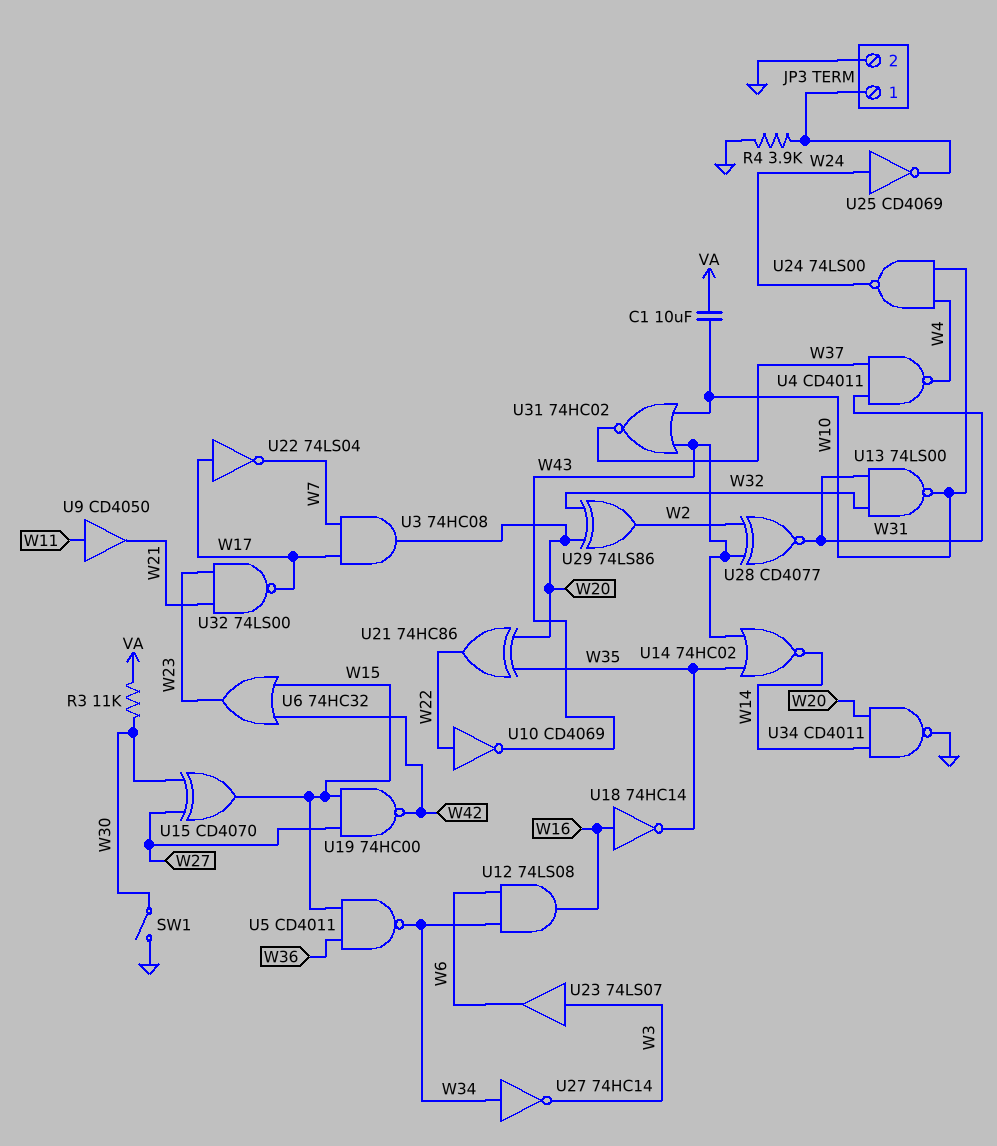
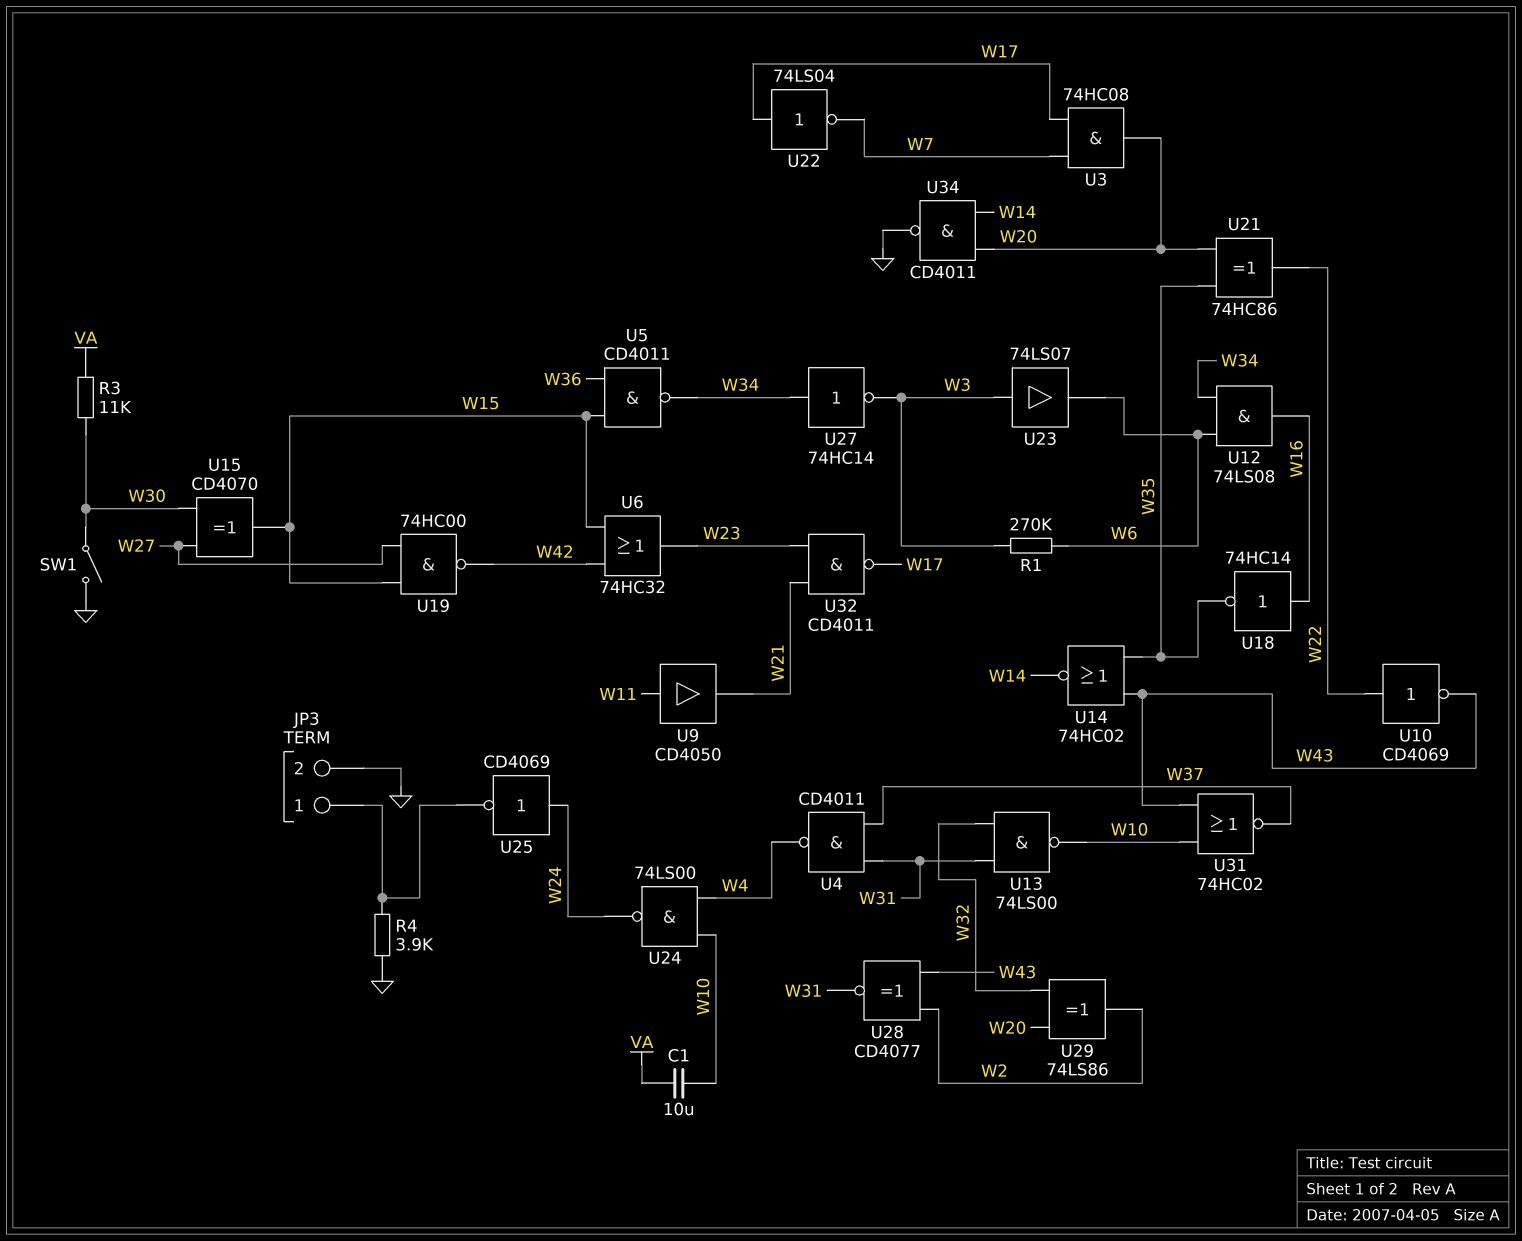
R1: none -> 270k (W3, W6)
U32: NAND 74LS00 (in W21, in W23, out W17) -> NAND CD4011 (in W21, in W23, out W17)

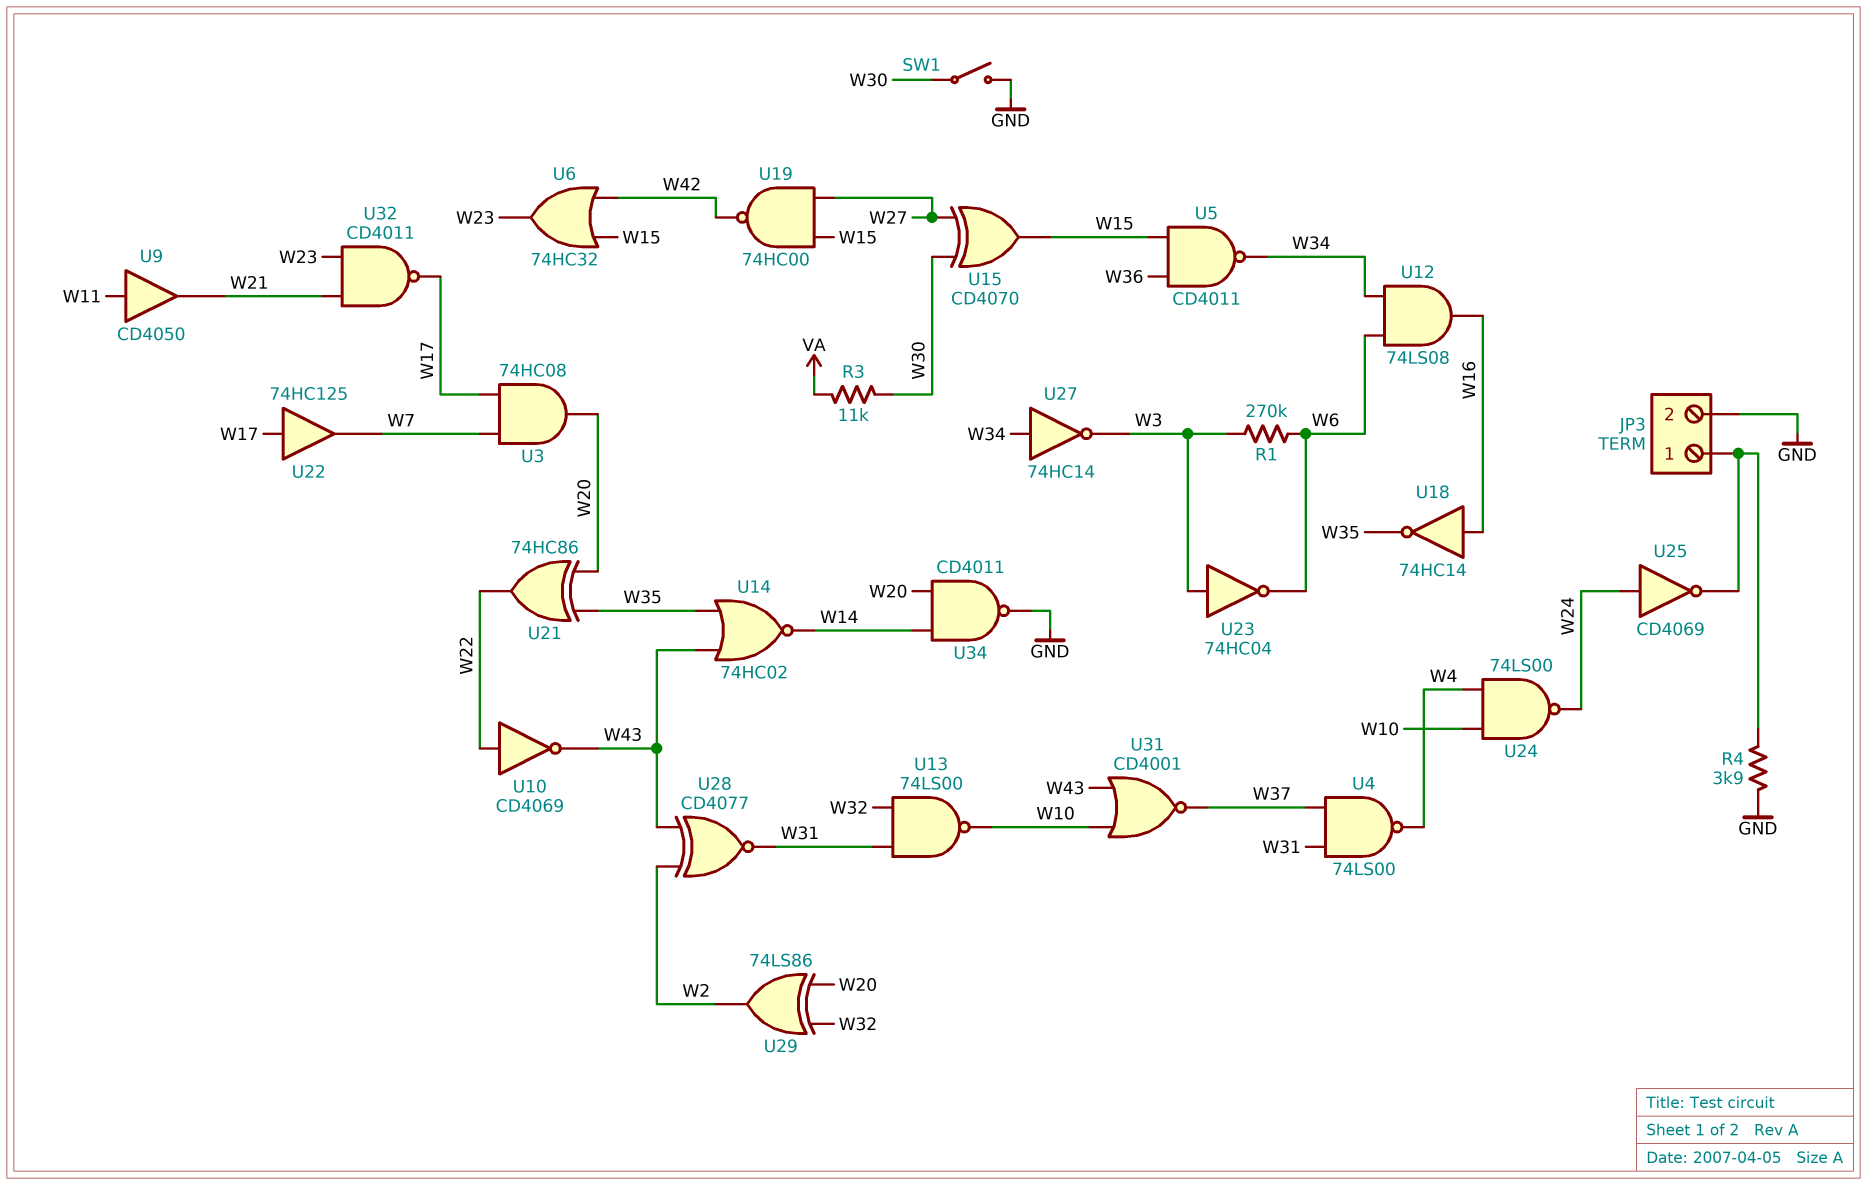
C1: 10uF (VA, W10) -> none
U4: NAND CD4011 (in W31, in W37, out W4) -> NAND 74LS00 (in W31, in W37, out W4)
U22: NOT 74LS04 (in W17, out W7) -> buffer 74HC125 (in W17, out W7)
U23: buffer 74LS07 (in W3, out W6) -> NOT 74HC04 (in W3, out W6)
U31: NOR 74HC02 (in W10, in W43, out W37) -> NOR CD4001 (in W10, in W43, out W37)

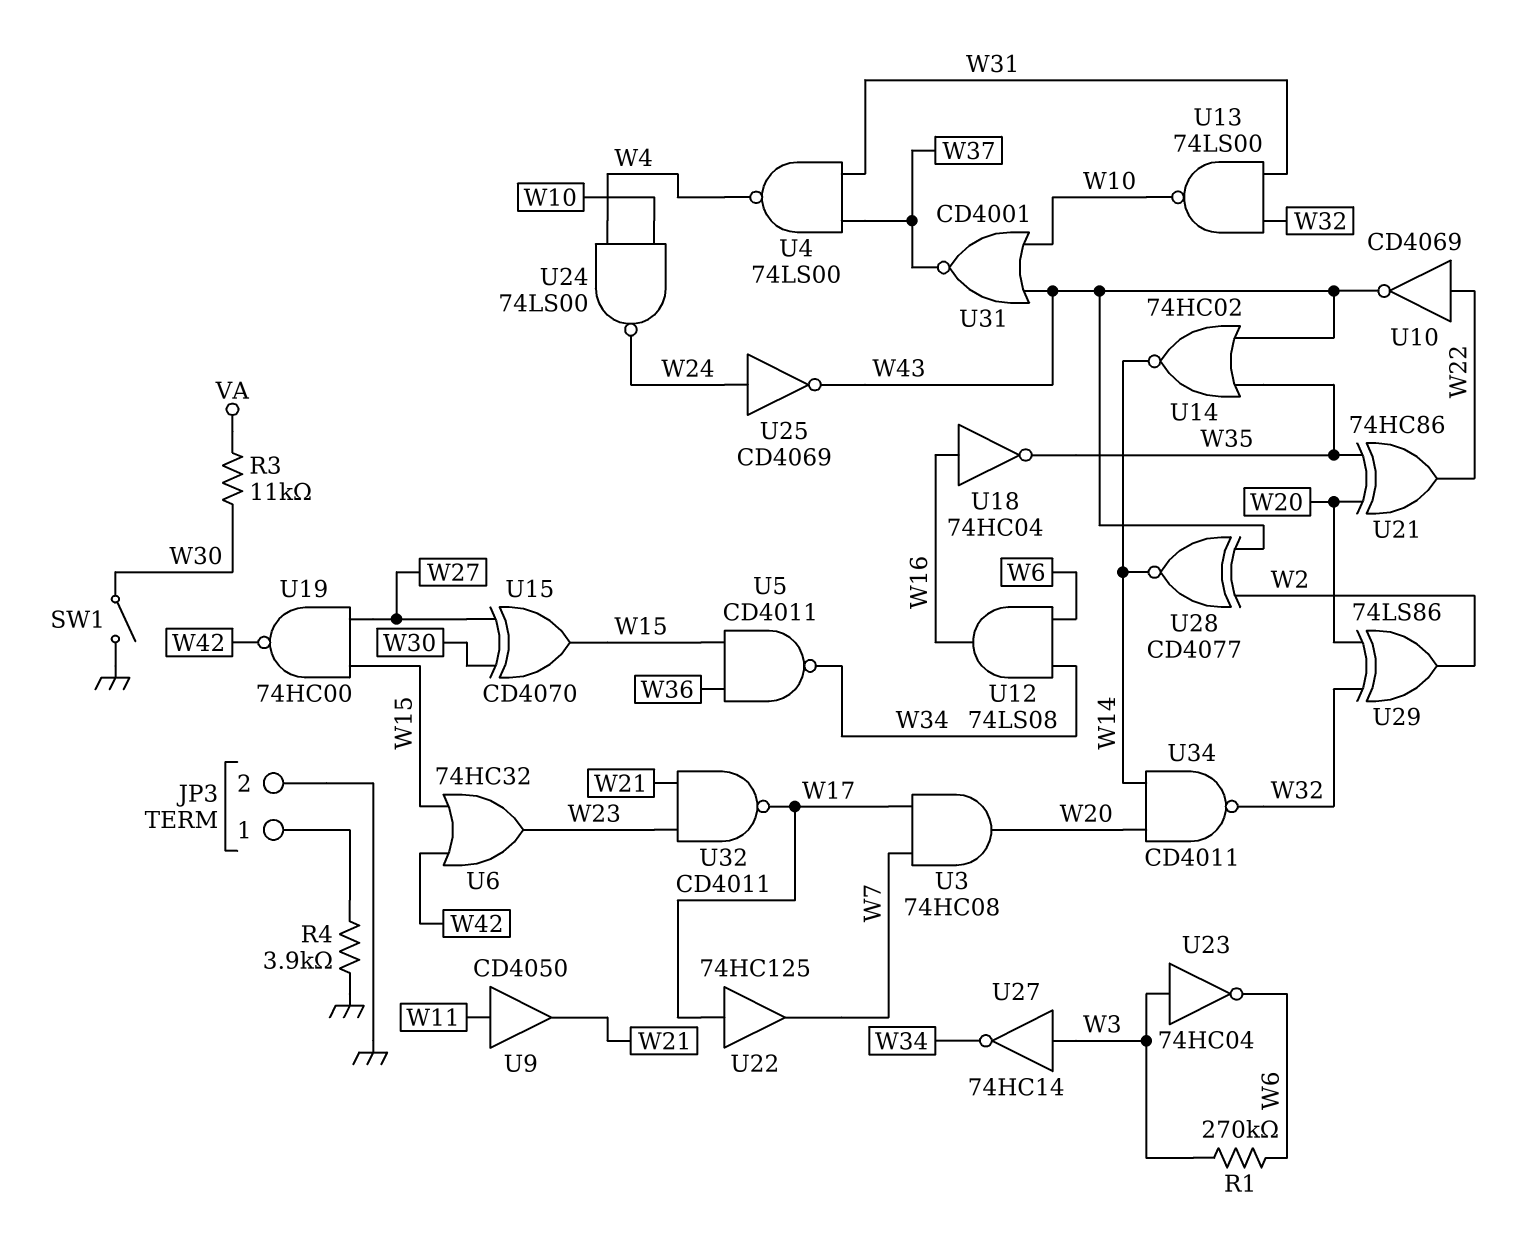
U18: NOT 74HC14 (in W16, out W35) -> NOT 74HC04 (in W16, out W35)
U25: NOT CD4069 (in W24, out JP3/1) -> NOT CD4069 (in W24, out W43)
U27: NOT 74HC14 (in W34, out W3) -> NOT 74HC14 (in W3, out W34)
U28: XNOR CD4077 (in W2, in W43, out W31) -> XNOR CD4077 (in W2, in W43, out W14)
U34: NAND CD4011 (in W14, in W20, out GND) -> NAND CD4011 (in W14, in W20, out W32)

